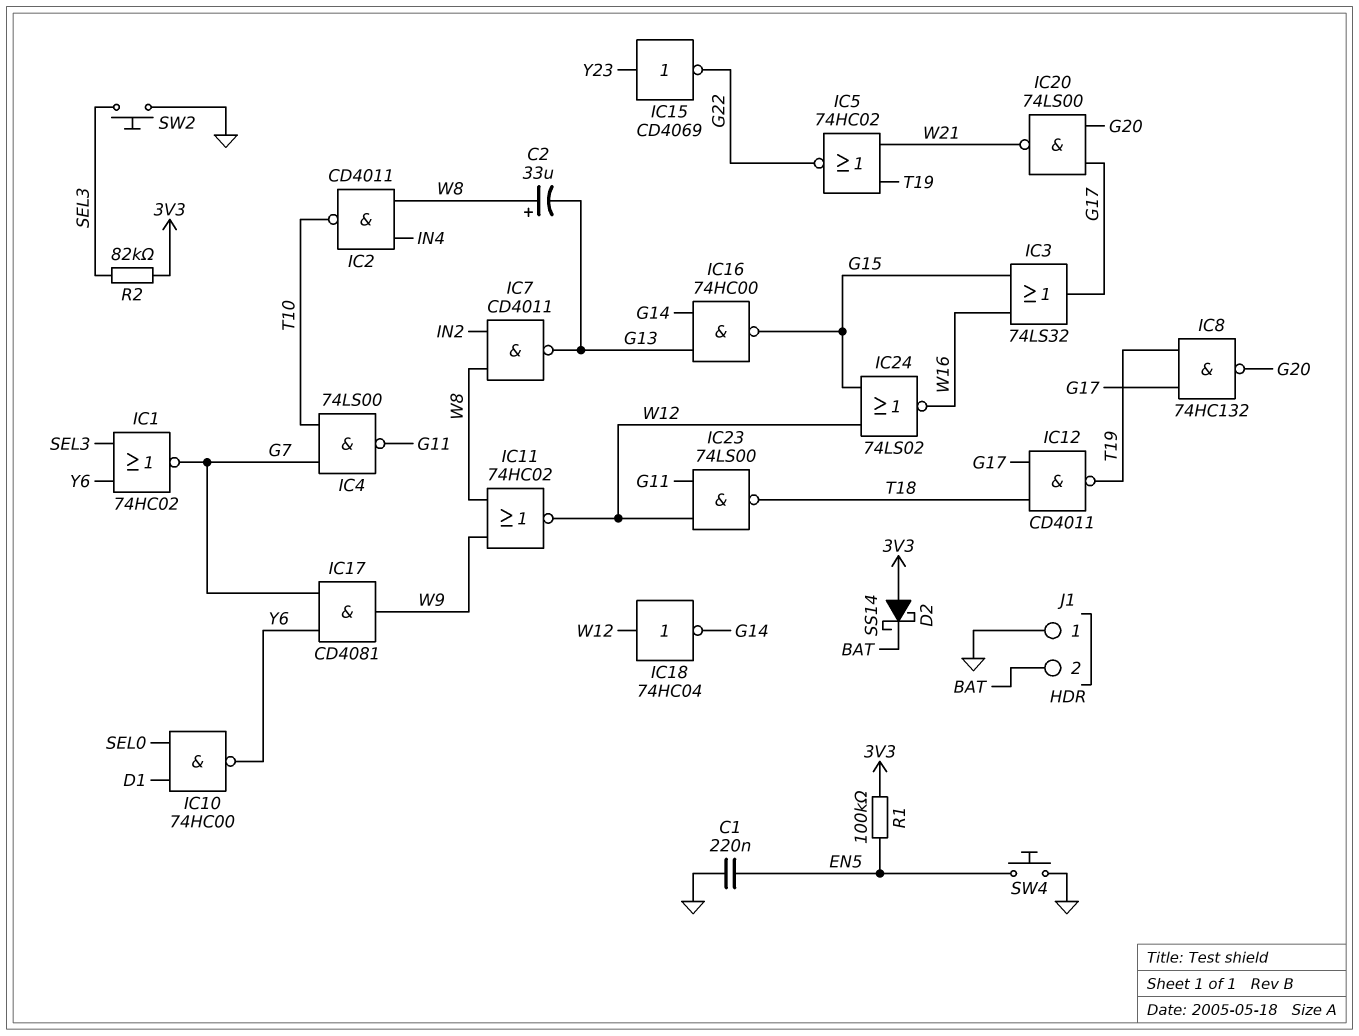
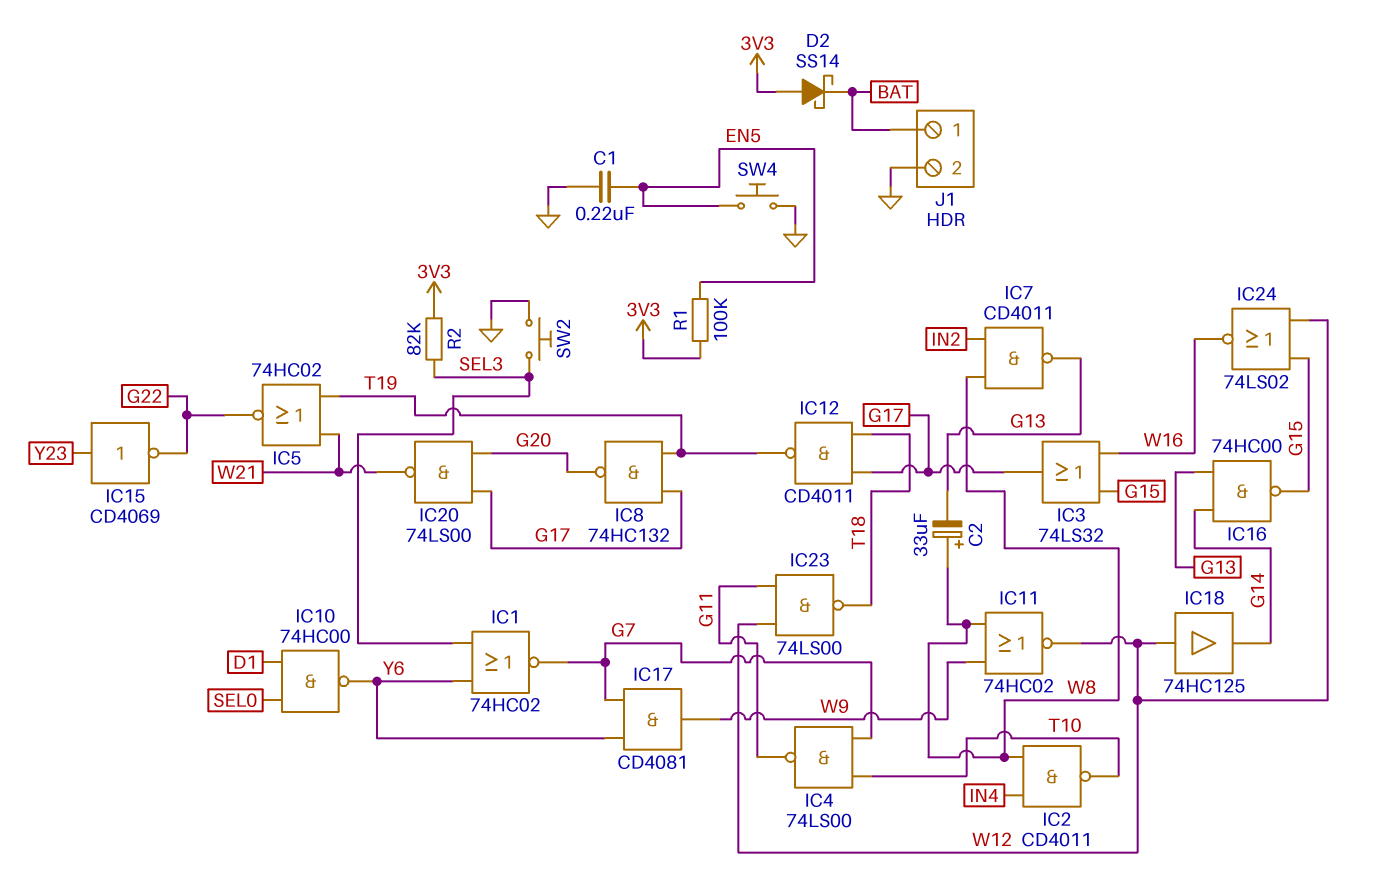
IC18: NOT 74HC04 (in W12, out G14) -> buffer 74HC125 (in W12, out G14)
J1 pin 1: GND -> BAT
J1 pin 2: BAT -> GND

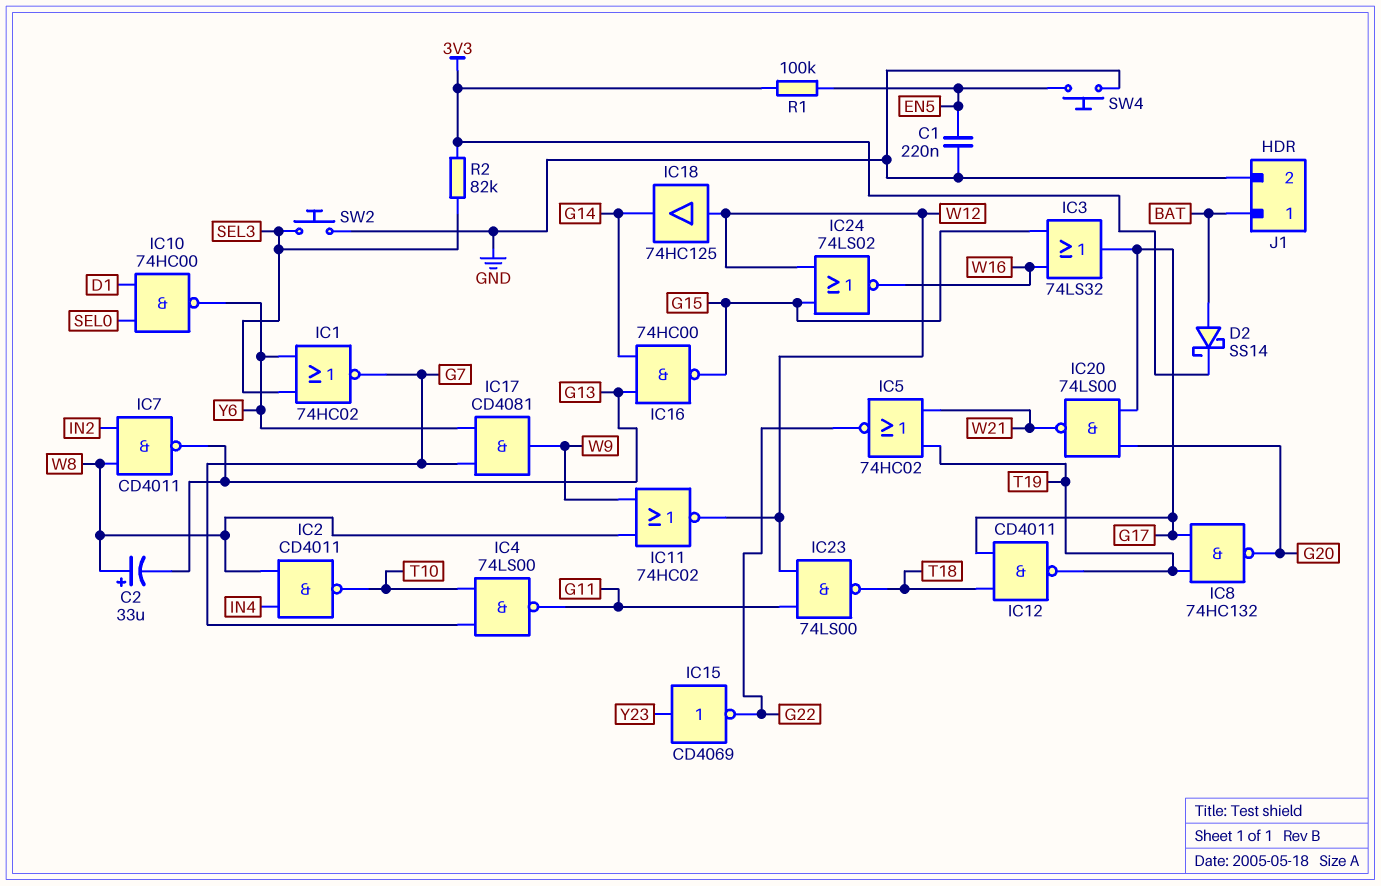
D2: schottky SS14 (A 3V3, K BAT) -> schottky SS14 (A BAT, K 3V3)

